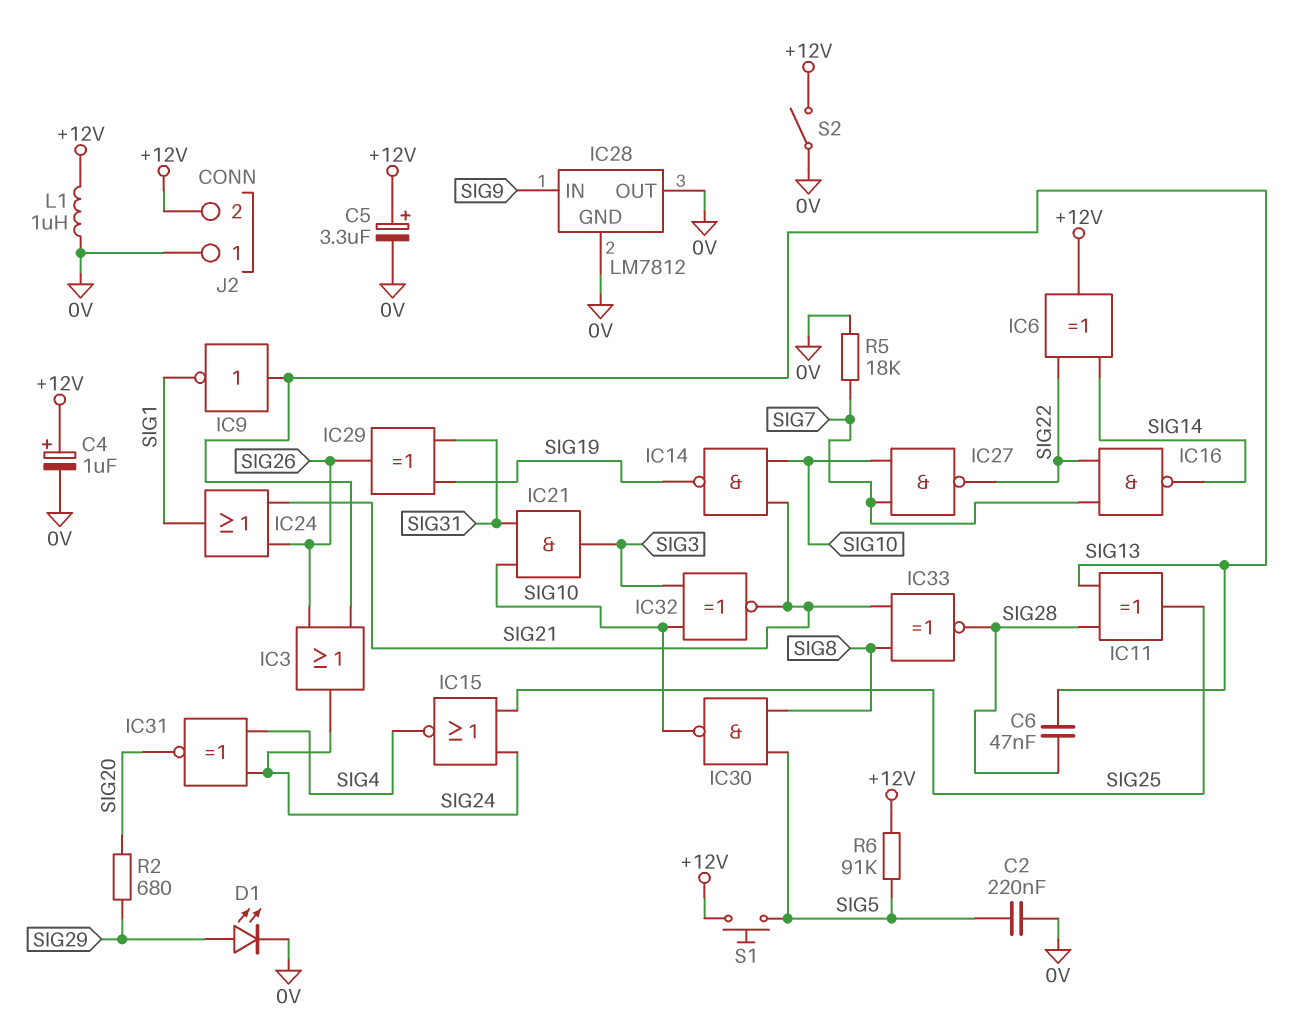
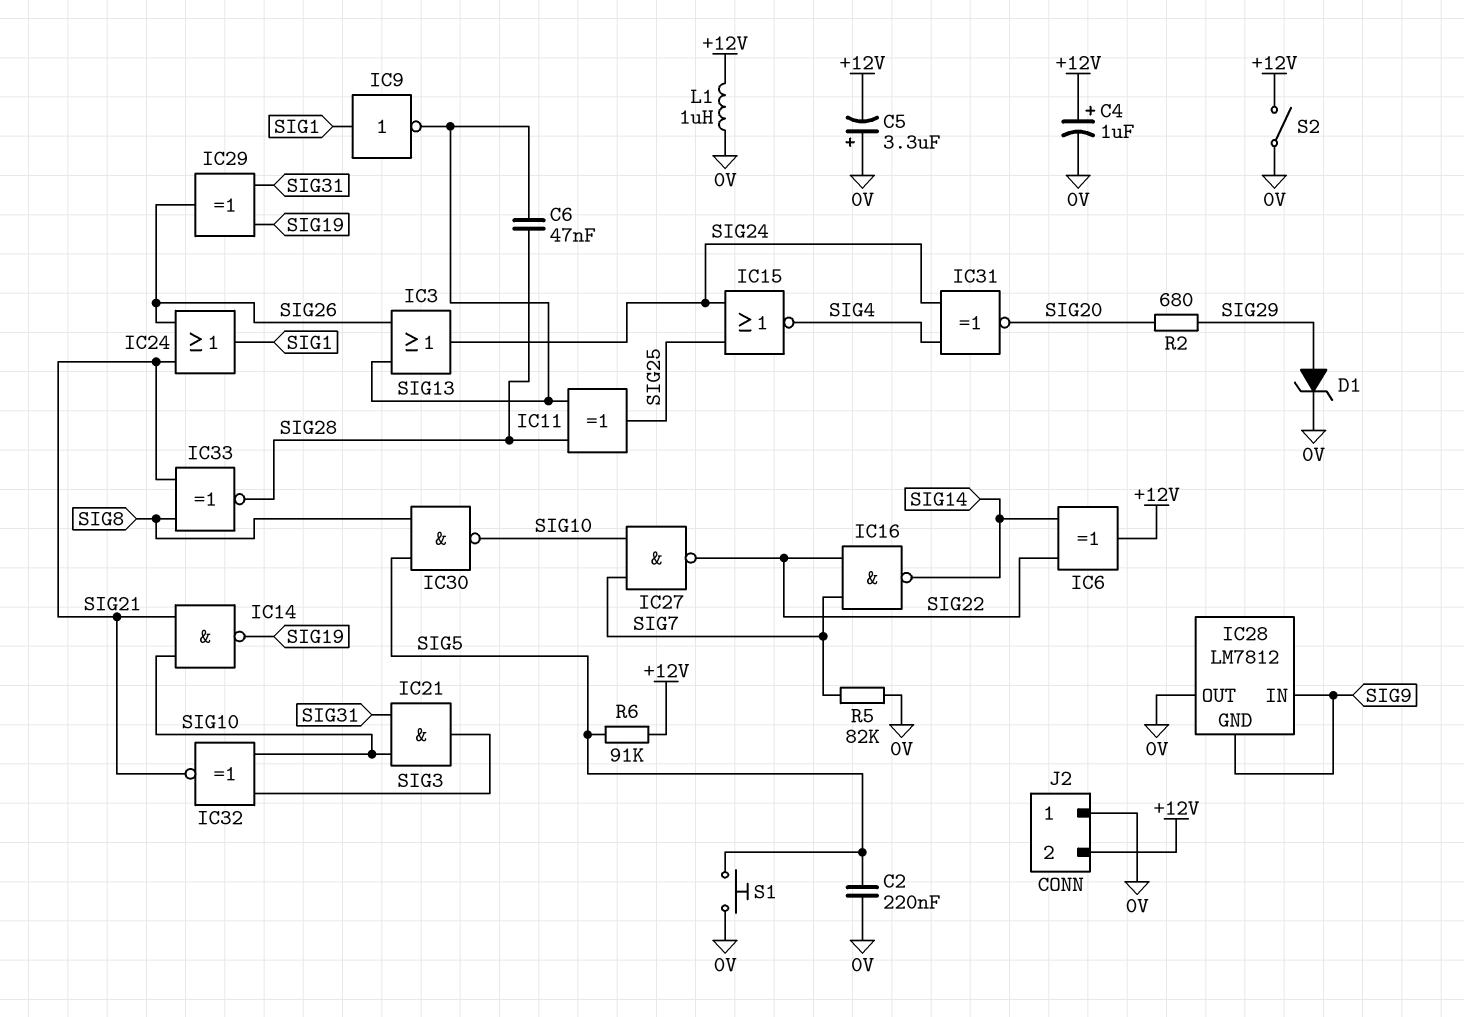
C5: 3.3uF (plus +12V, minus 0V) -> 3.3uF (plus 0V, minus +12V)
D1: LED (A SIG29, K 0V) -> zener (A SIG29, K 0V)
IC9: NOT (in SIG13, out SIG1) -> NOT (in SIG1, out SIG13)
IC28 pin GND: 0V -> SIG9
R5: 18k (0V, SIG7) -> 82k (0V, SIG7)
S1: button (+12V, SIG5) -> button (0V, SIG5)

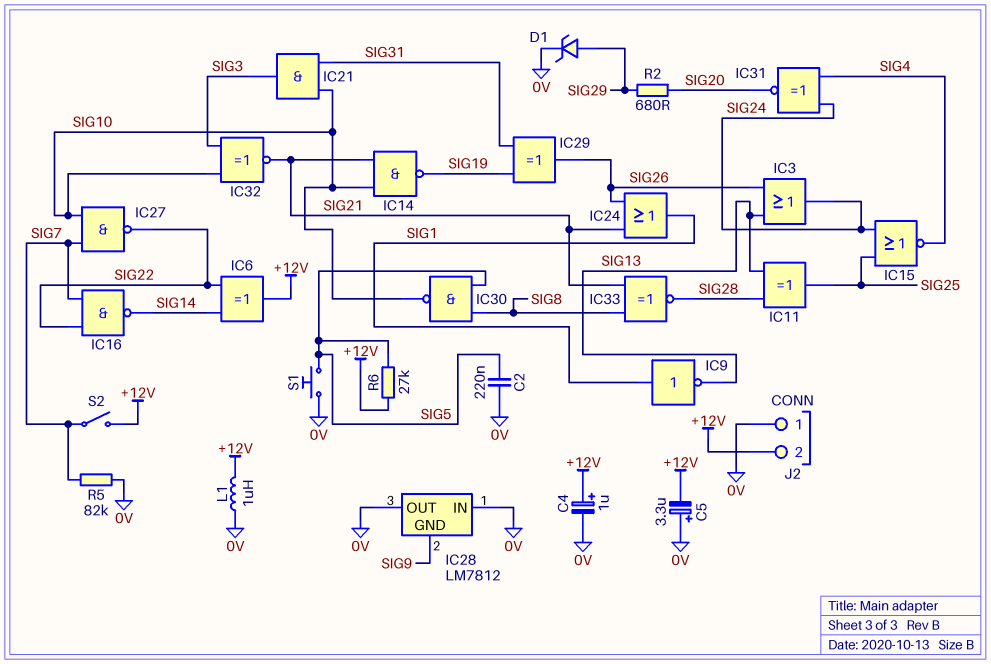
C6: 47nF (SIG13, SIG28) -> none
IC28 pin IN: SIG9 -> 0V
R6: 91k (+12V, SIG5) -> 27k (+12V, SIG5)
S2: switch (+12V, 0V) -> switch (+12V, SIG7)

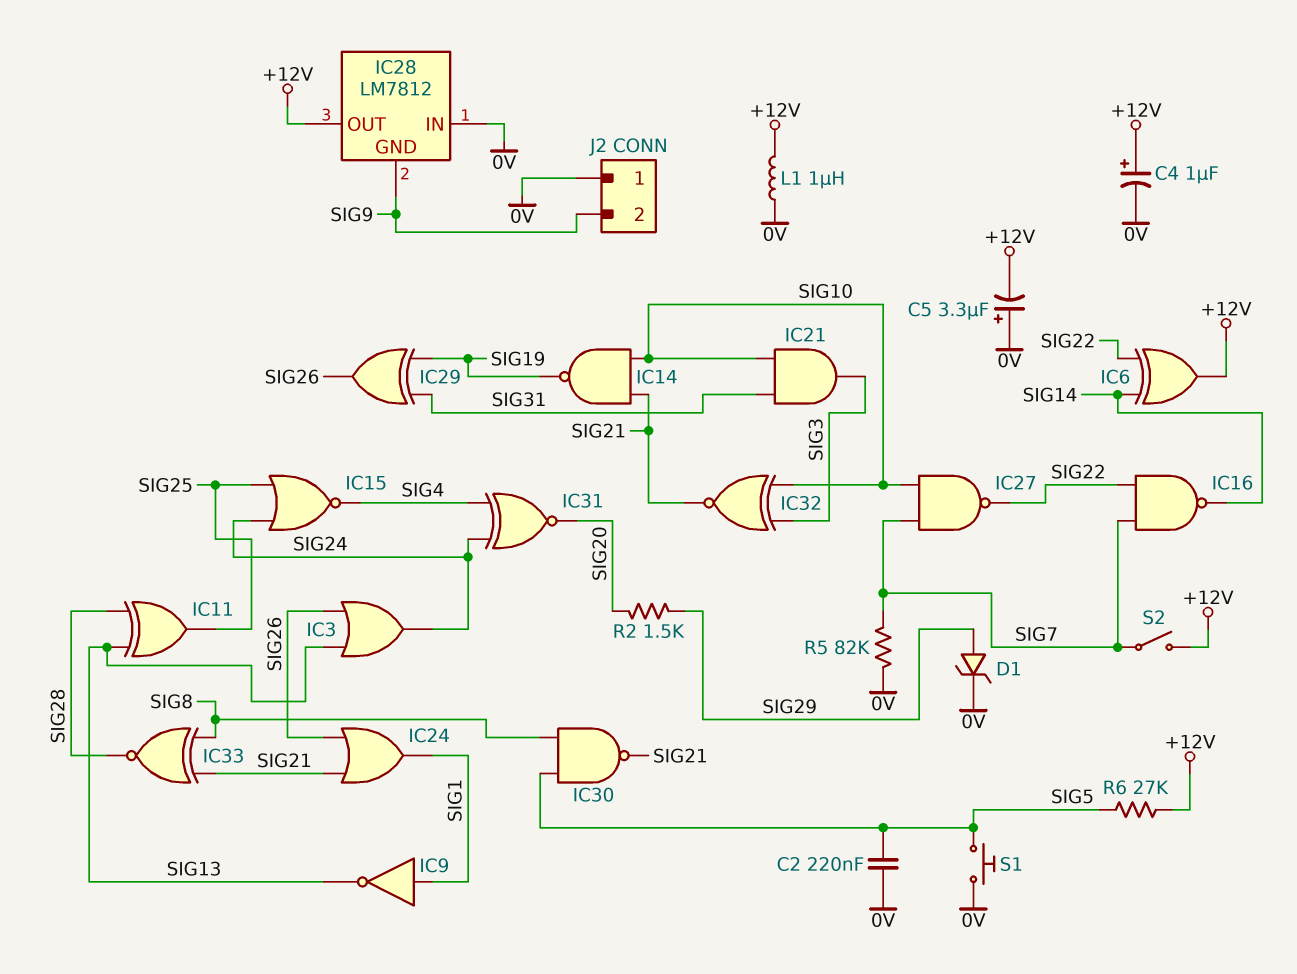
IC28 pin OUT: 0V -> +12V
IC30: NAND (in SIG5, in SIG8, out SIG10) -> NAND (in SIG5, in SIG8, out SIG21)
J2 pin 2: +12V -> SIG9
R2: 680 (SIG20, SIG29) -> 1.5k (SIG20, SIG29)

